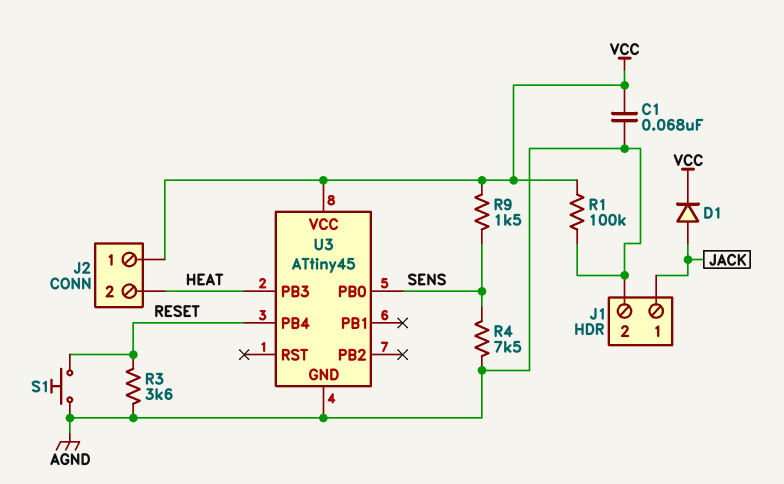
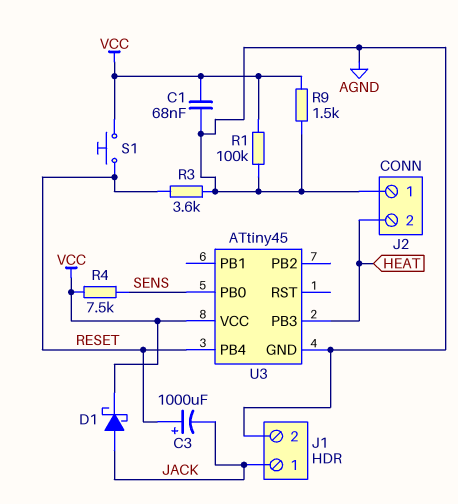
C3: none -> 1000uF (plus RESET, minus JACK)
D1: diode (A JACK, K VCC) -> schottky (A JACK, K VCC)
J2 pin 1: VCC -> AGND
R4: 7.5k (AGND, SENS) -> 7.5k (SENS, VCC)
R9: 1.5k (SENS, VCC) -> 1.5k (AGND, VCC)
S1: button (AGND, RESET) -> button (RESET, VCC)

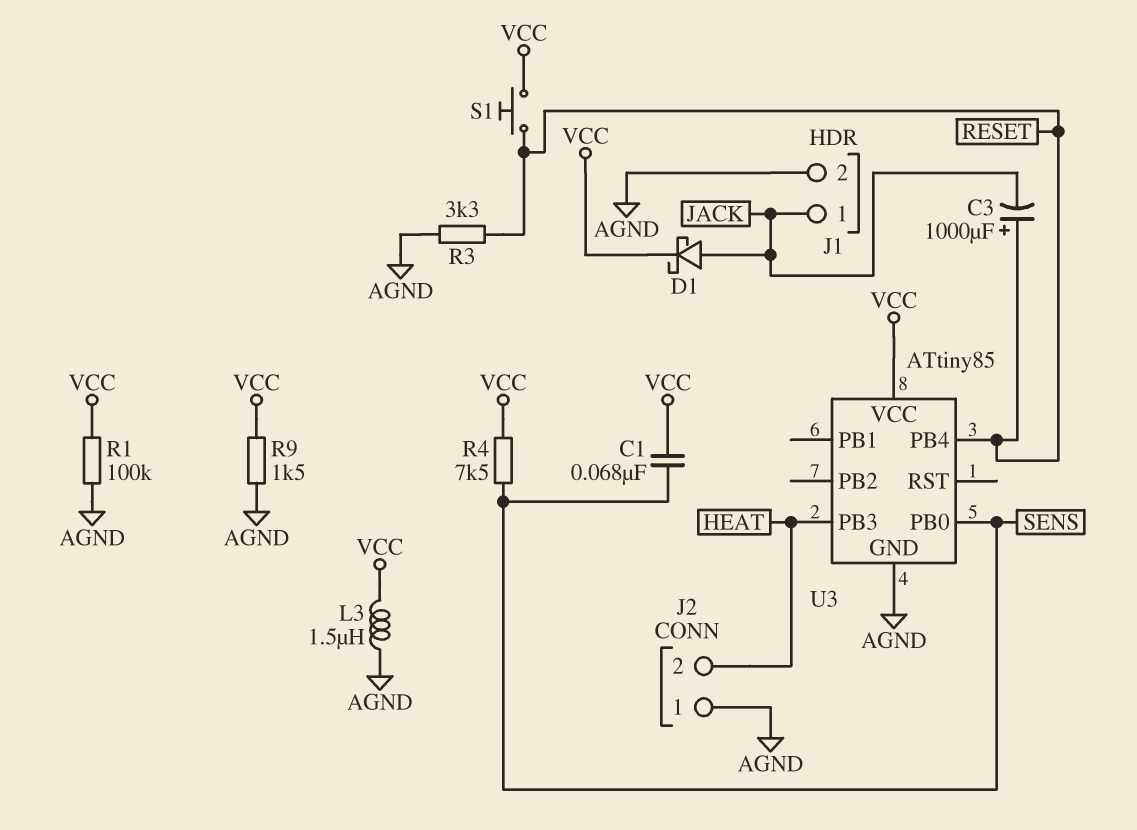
C1: 68nF (AGND, VCC) -> 68nF (SENS, VCC)
L3: none -> 1.5uH (AGND, VCC)
R3: 3.6k (AGND, RESET) -> 3.3k (AGND, RESET)
U3: ATtiny45 -> ATtiny85

